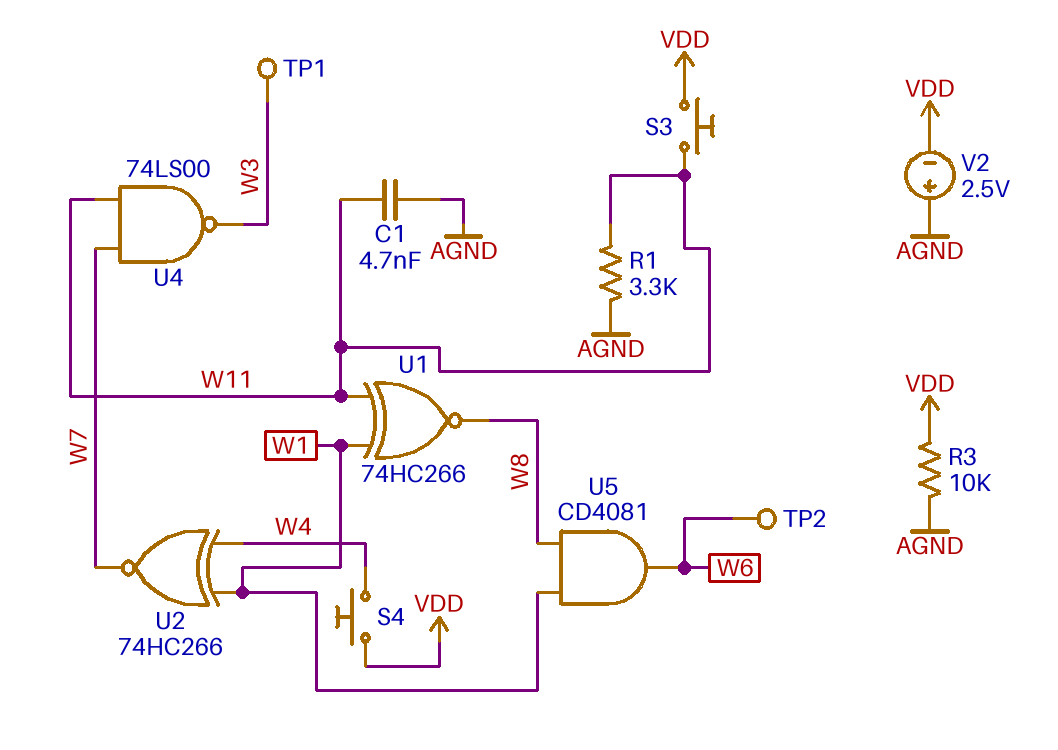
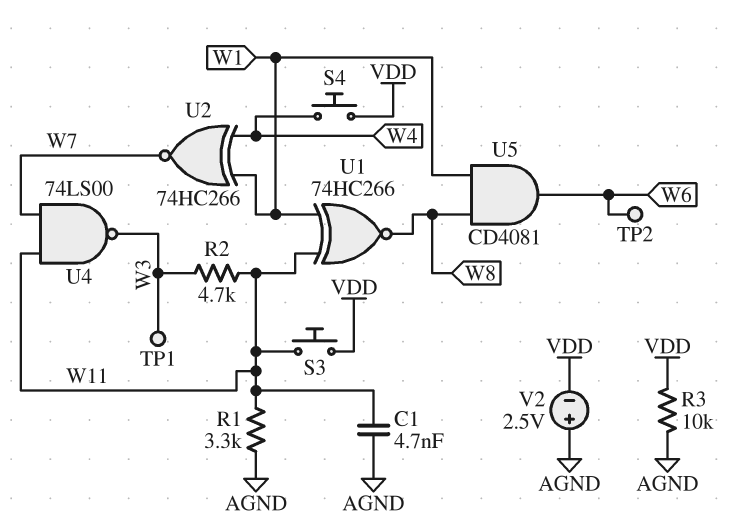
R2: none -> 4.7k (W3, W11)

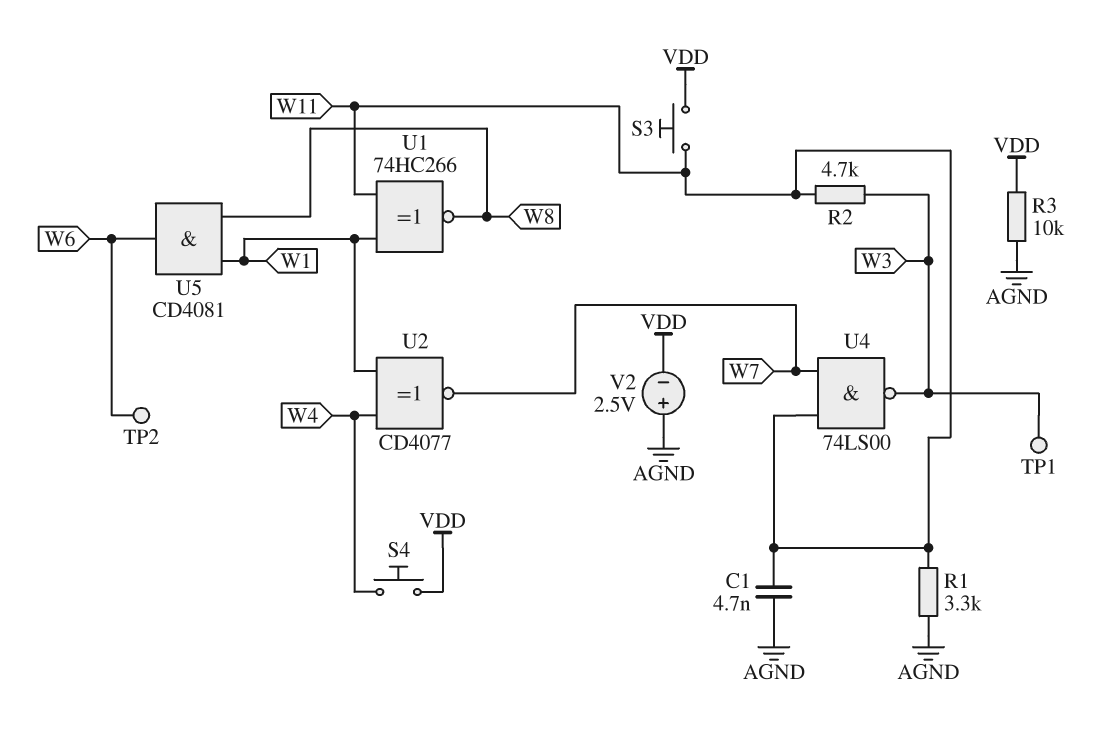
U2: XNOR 74HC266 (in W1, in W4, out W7) -> XNOR CD4077 (in W1, in W4, out W7)

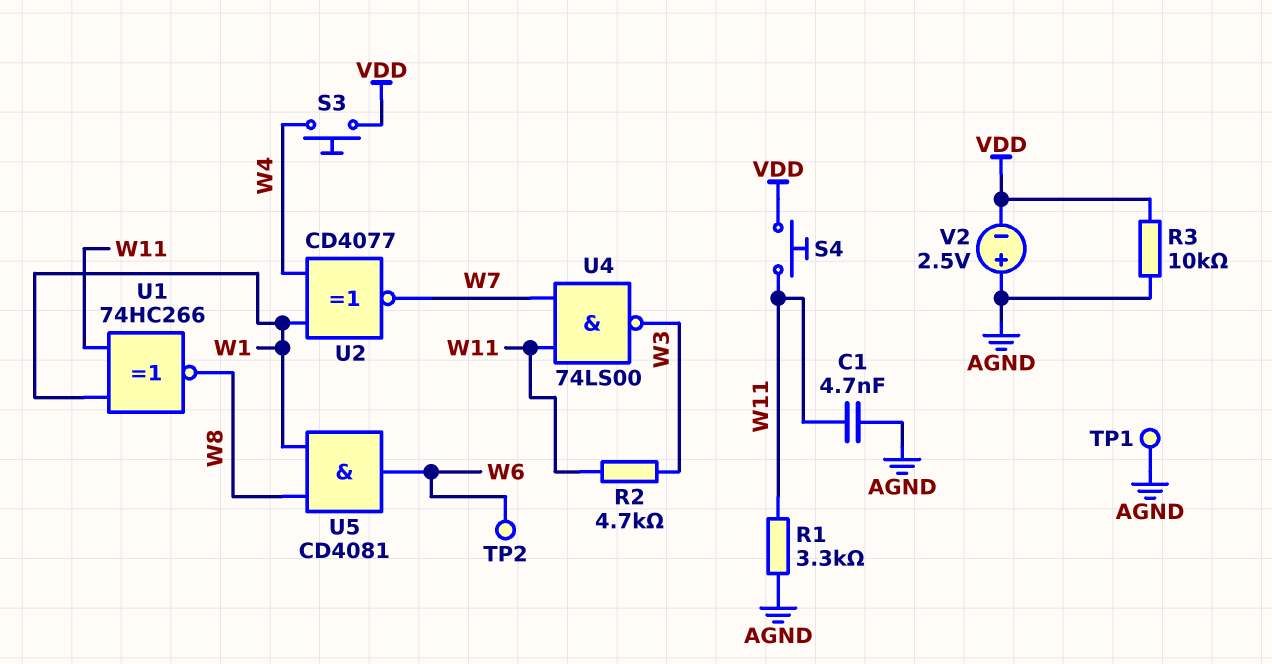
S3: button (VDD, W11) -> button (VDD, W4)
S4: button (VDD, W4) -> button (VDD, W11)
TP1: test point (W3) -> test point (AGND)

